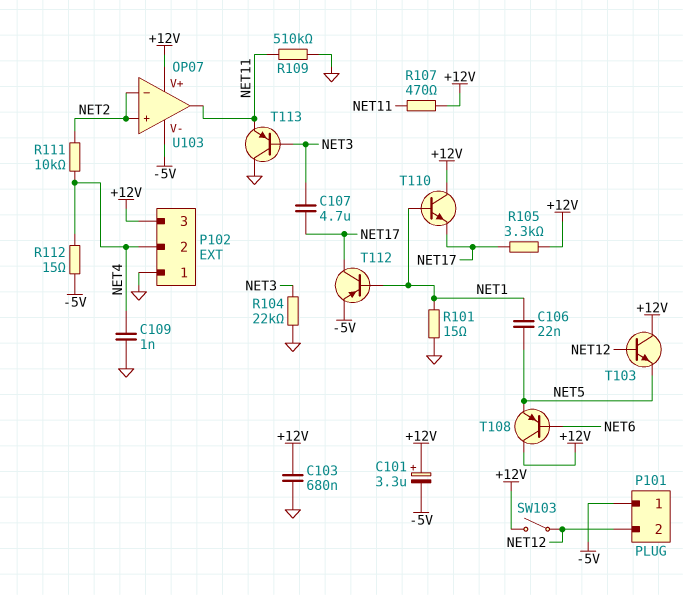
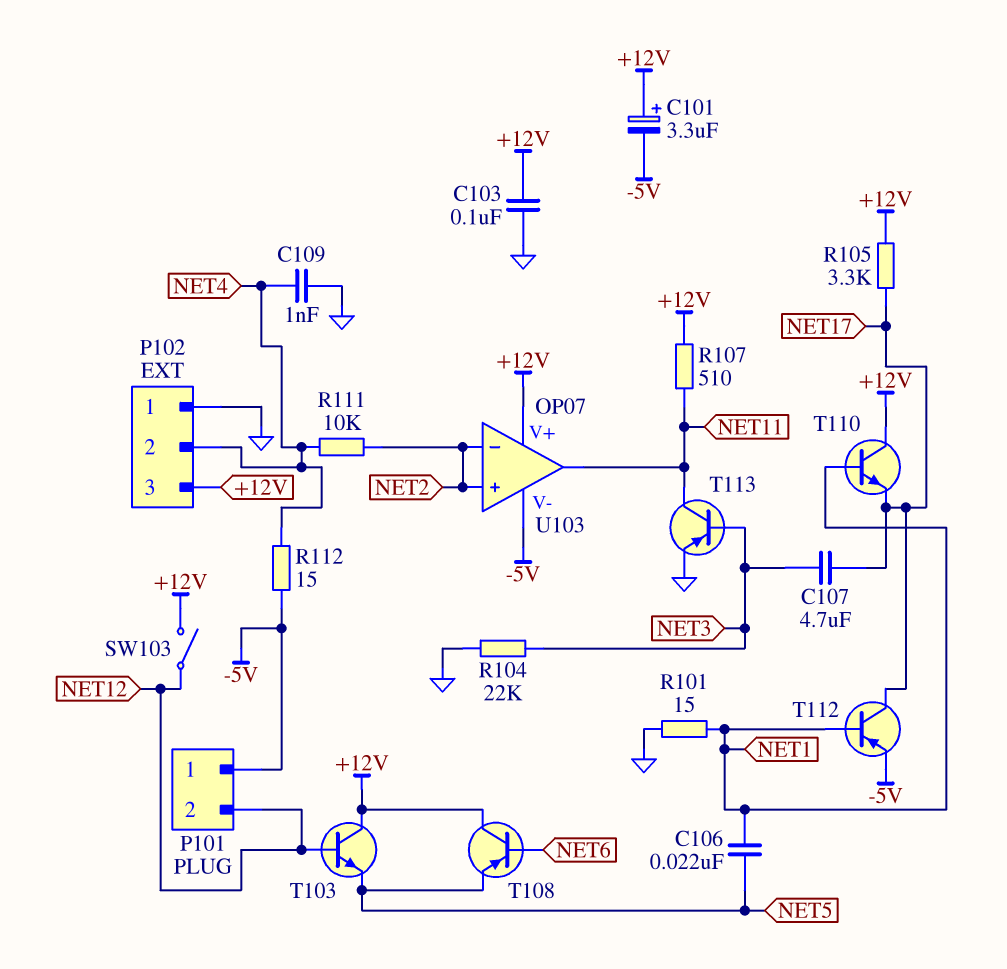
C103: 680nF (+12V, GND) -> 100nF (+12V, GND)
R107: 470 (+12V, NET11) -> 510 (+12V, NET11)
R109: 510k (GND, NET11) -> none
T113: PNP (B NET3, C GND, E NET11) -> PNP (B NET3, C NET11, E GND)

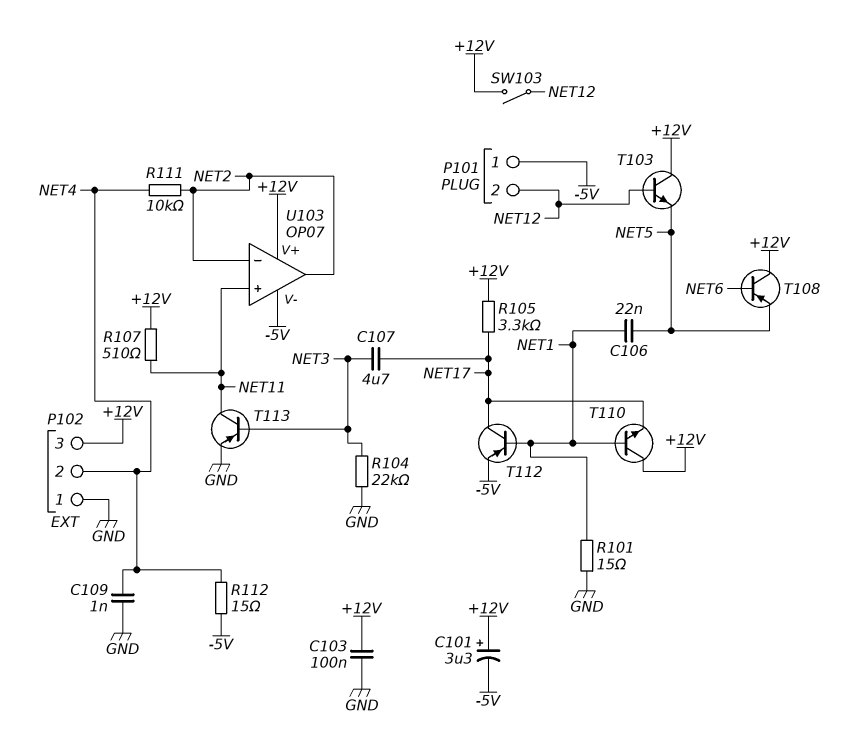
U103 pin in+: NET2 -> NET11
U103 pin out: NET11 -> NET2

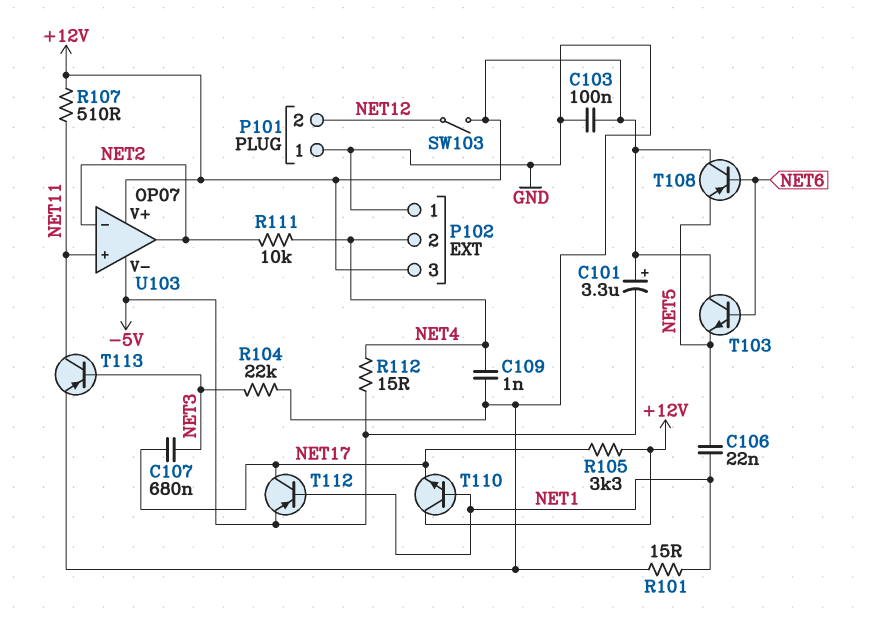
C107: 4.7uF (NET3, NET17) -> 680nF (NET3, NET17)
P101 pin 1: -5V -> GND
T103: NPN (B NET12, C +12V, E NET5) -> NPN (B NET6, C +12V, E NET5)

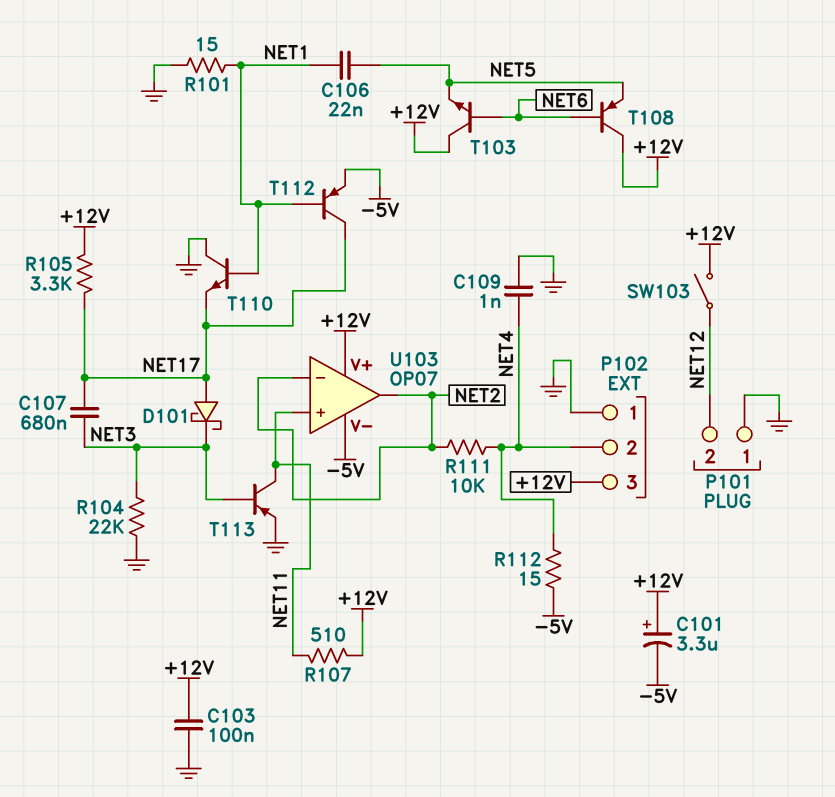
D101: none -> schottky (A NET17, K NET3)
T110: NPN (B NET1, C +12V, E NET17) -> NPN (B NET1, C GND, E NET17)

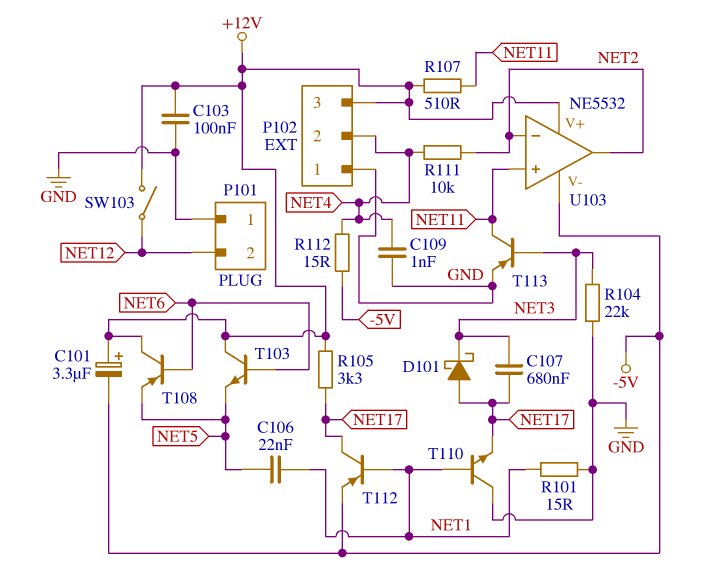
U103: OP07 -> NE5532

